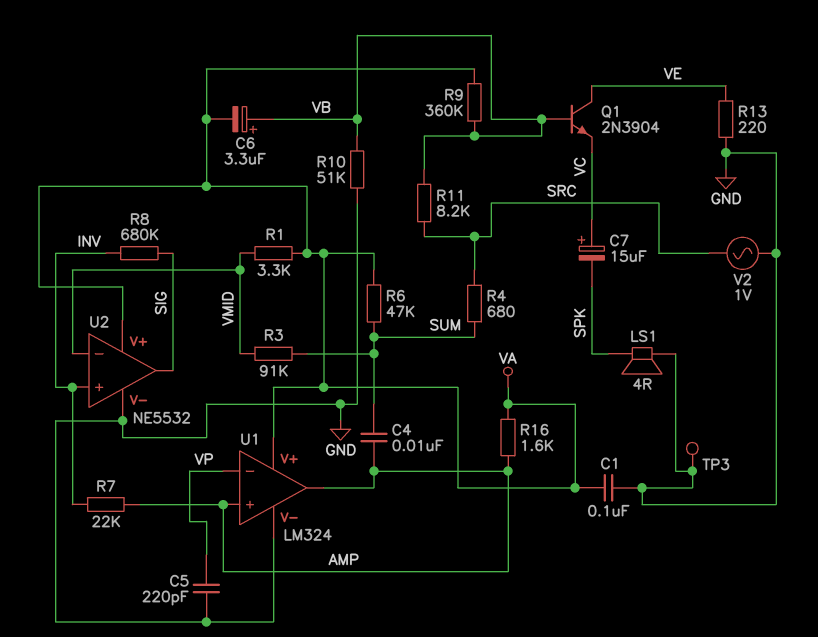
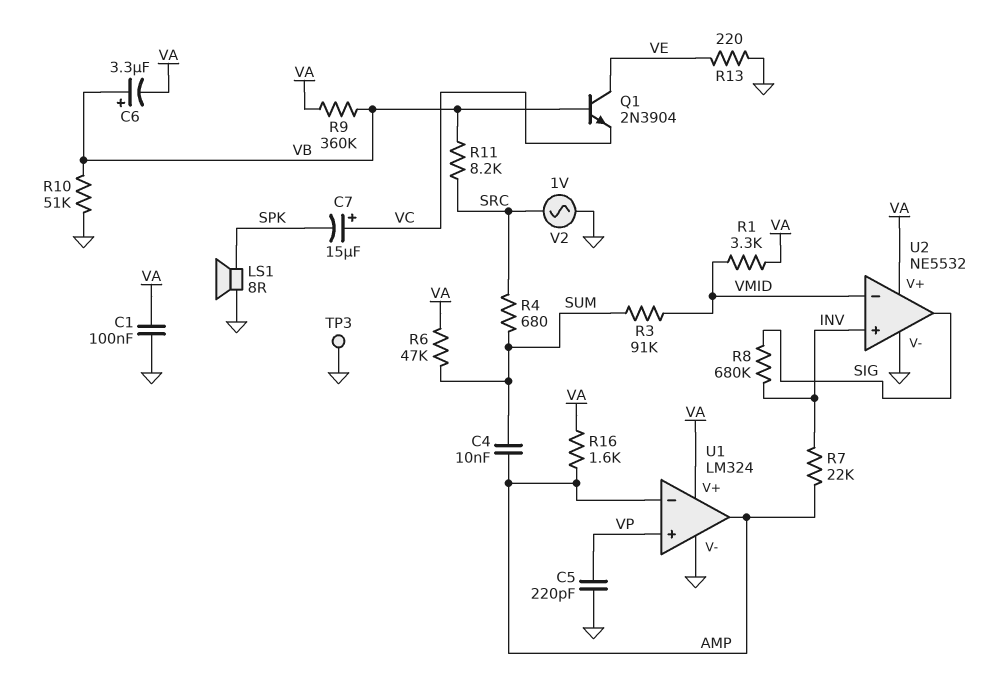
LS1: speaker 4R (GND, SPK) -> speaker 8R (GND, SPK)
U1 pin in+: AMP -> VP
U1 pin in-: VP -> AMP

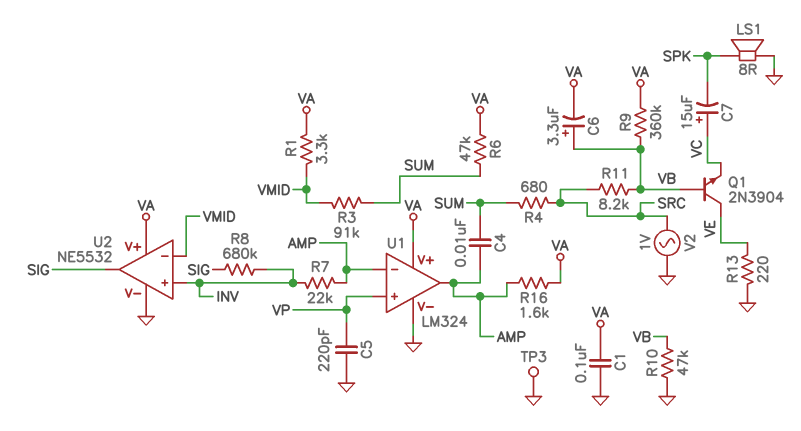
R10: 51k (GND, VB) -> 47k (GND, VB)

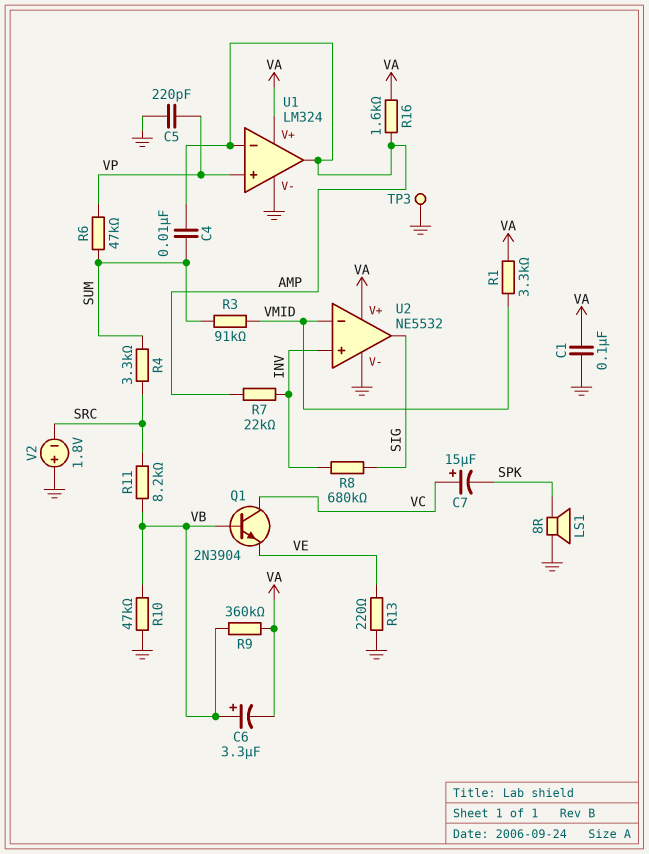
Q1: NPN 2N3904 (B VB, C VE, E VC) -> NPN 2N3904 (B VB, C VC, E VE)
R4: 680 (SRC, SUM) -> 3.3k (SRC, SUM)
R6: 47k (SUM, VA) -> 47k (SUM, VP)
V2: AC 1V (GND, SRC) -> 1.8V (plus GND, minus SRC)

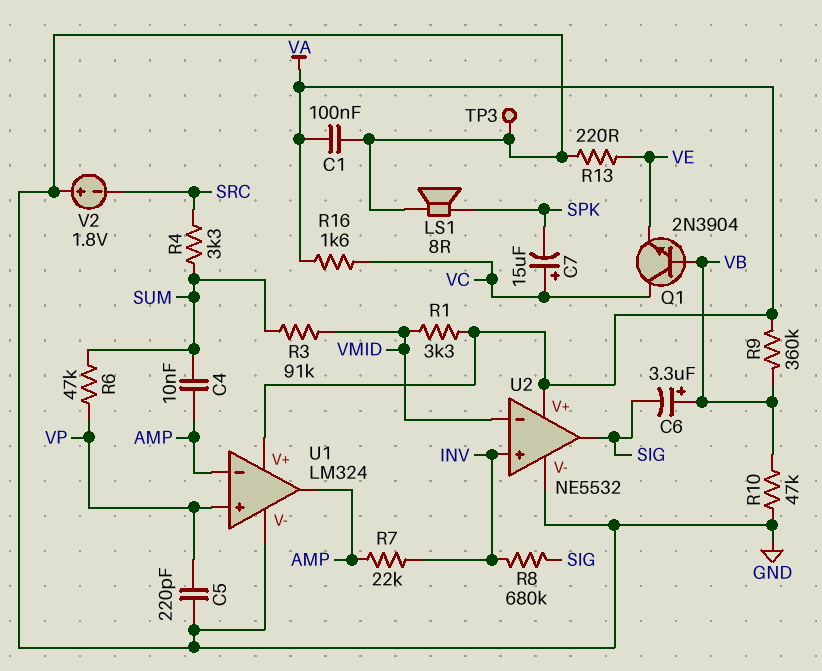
C6: 3.3uF (plus VB, minus VA) -> 3.3uF (plus VB, minus SIG)
R11: 8.2k (SRC, VB) -> none
R16: 1.6k (AMP, VA) -> 1.6k (VA, VC)

